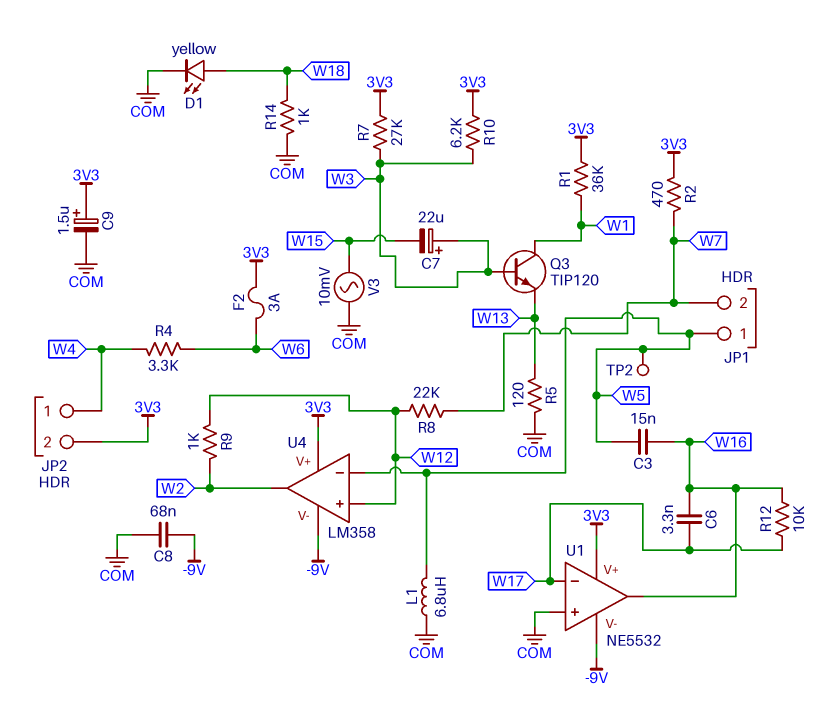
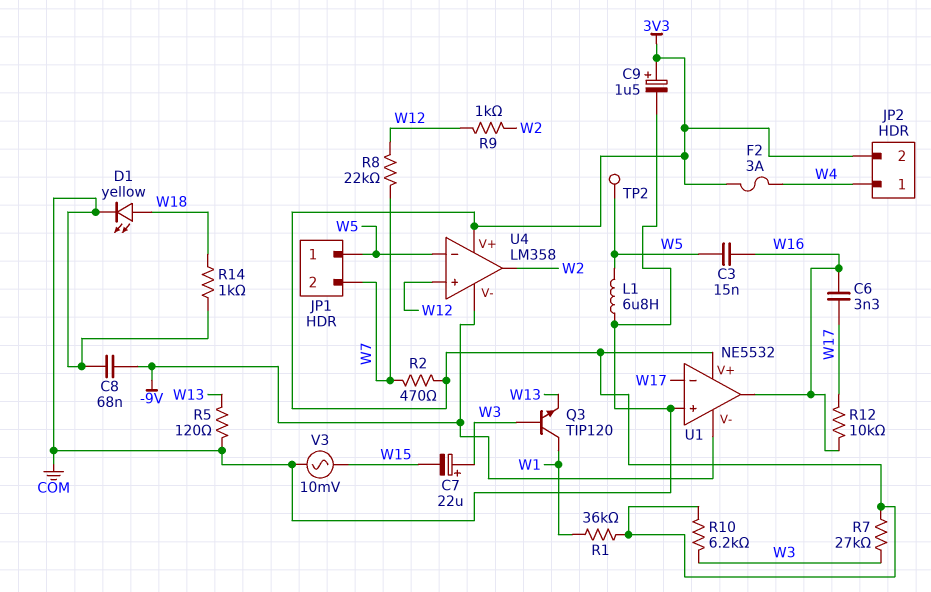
F2: 3A (3V3, W6) -> 3A (3V3, W4)
R4: 3.3k (W4, W6) -> none

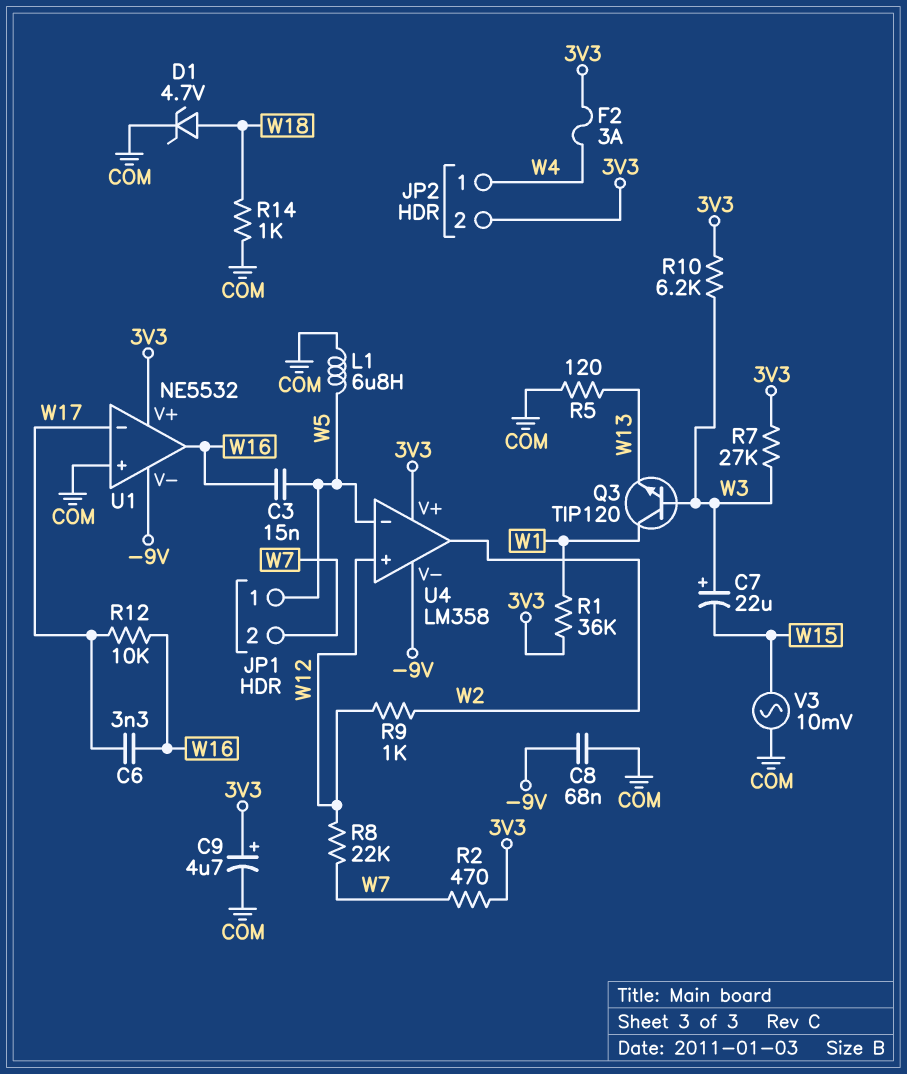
C9: 1.5uF (plus 3V3, minus COM) -> 4.7uF (plus 3V3, minus COM)
D1: LED yellow (A W18, K COM) -> zener 4.7V (A W18, K COM)
TP2: test point (W5) -> none

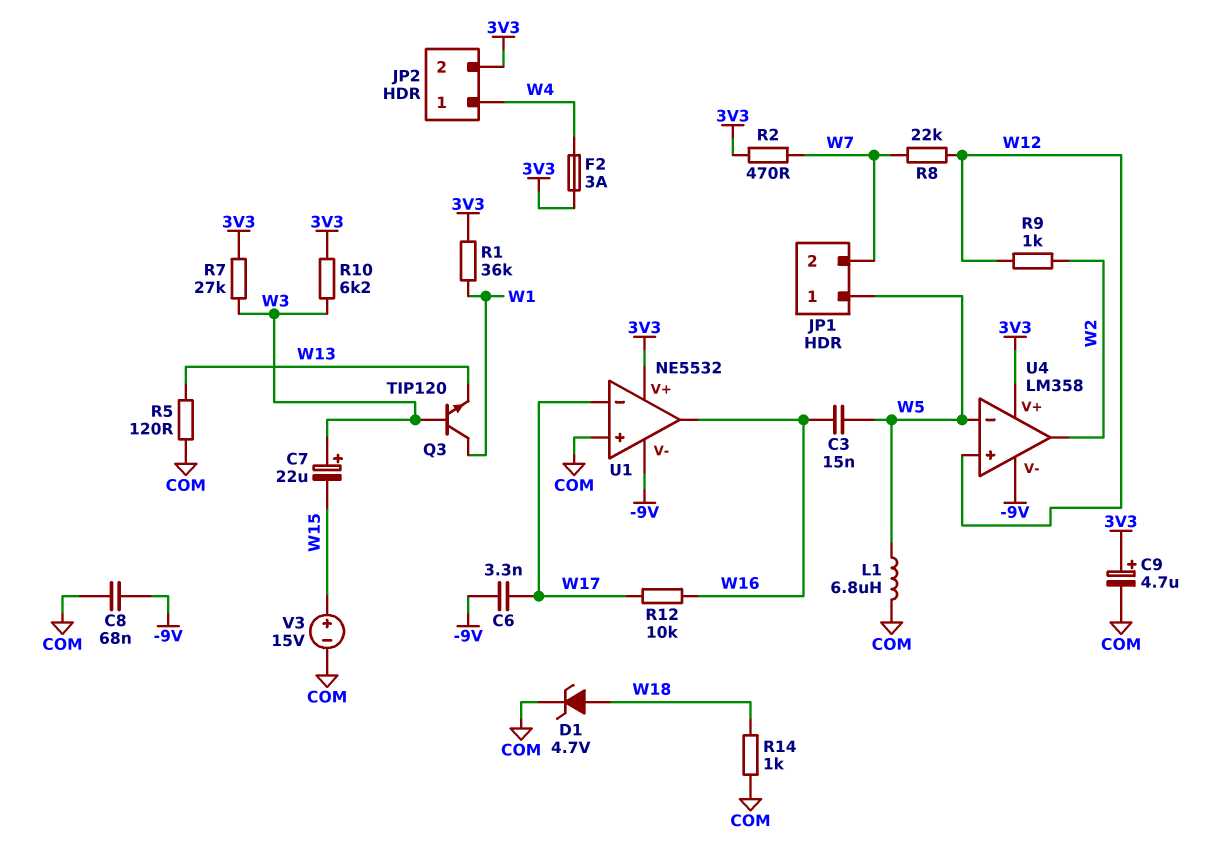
C6: 3.3nF (W16, W17) -> 3.3nF (-9V, W17)
V3: AC 10mV (COM, W15) -> 15V (plus W15, minus COM)

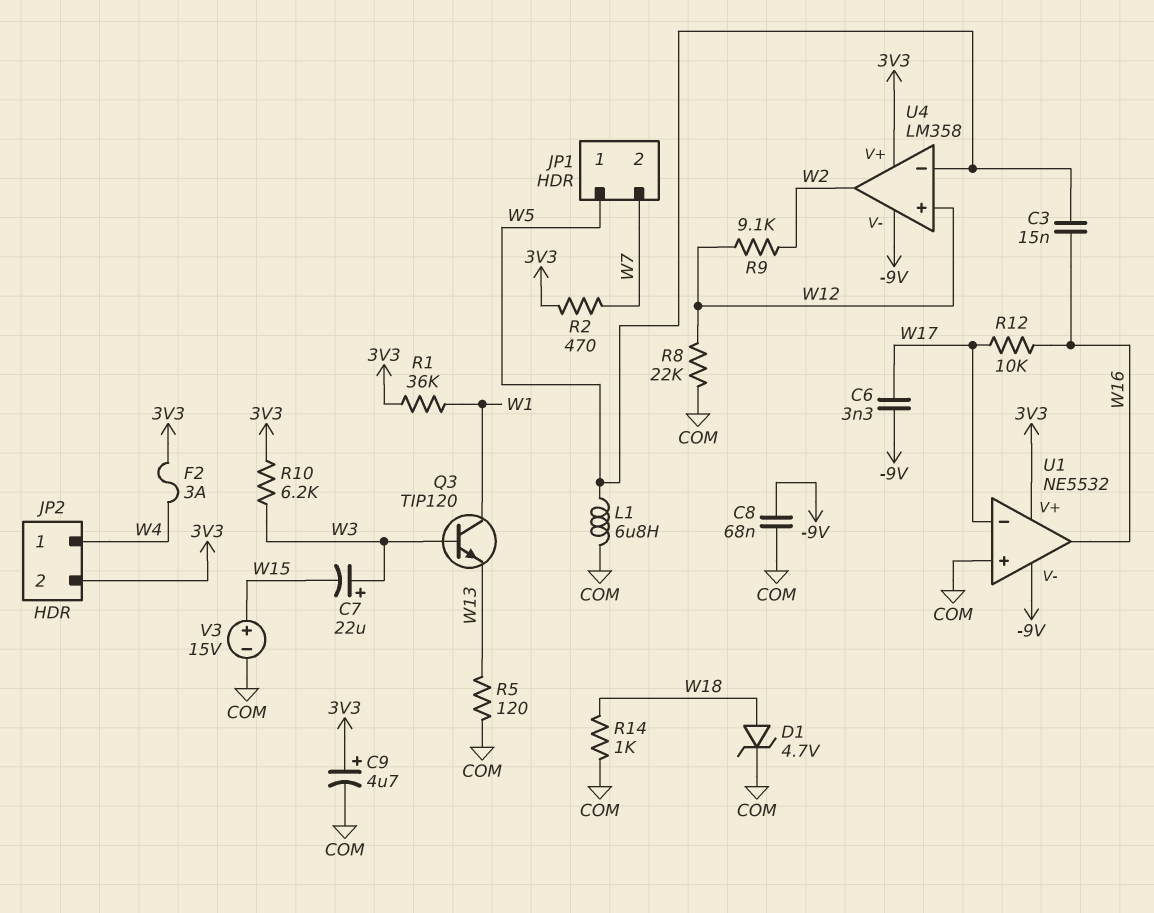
R7: 27k (3V3, W3) -> none
R8: 22k (W7, W12) -> 22k (COM, W12)
R9: 1k (W2, W12) -> 9.1k (W2, W12)

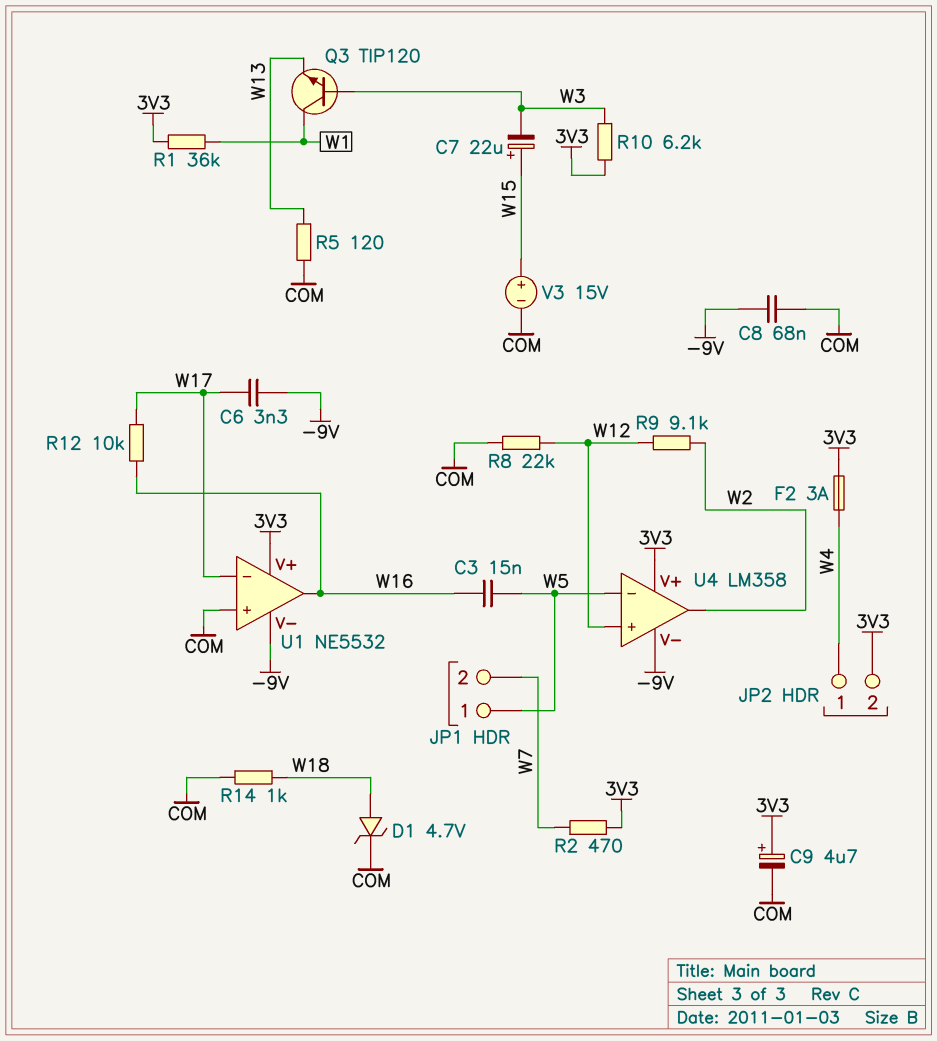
C7: 22uF (plus W3, minus W15) -> 22uF (plus W15, minus W3)
L1: 6.8uH (COM, W5) -> none

